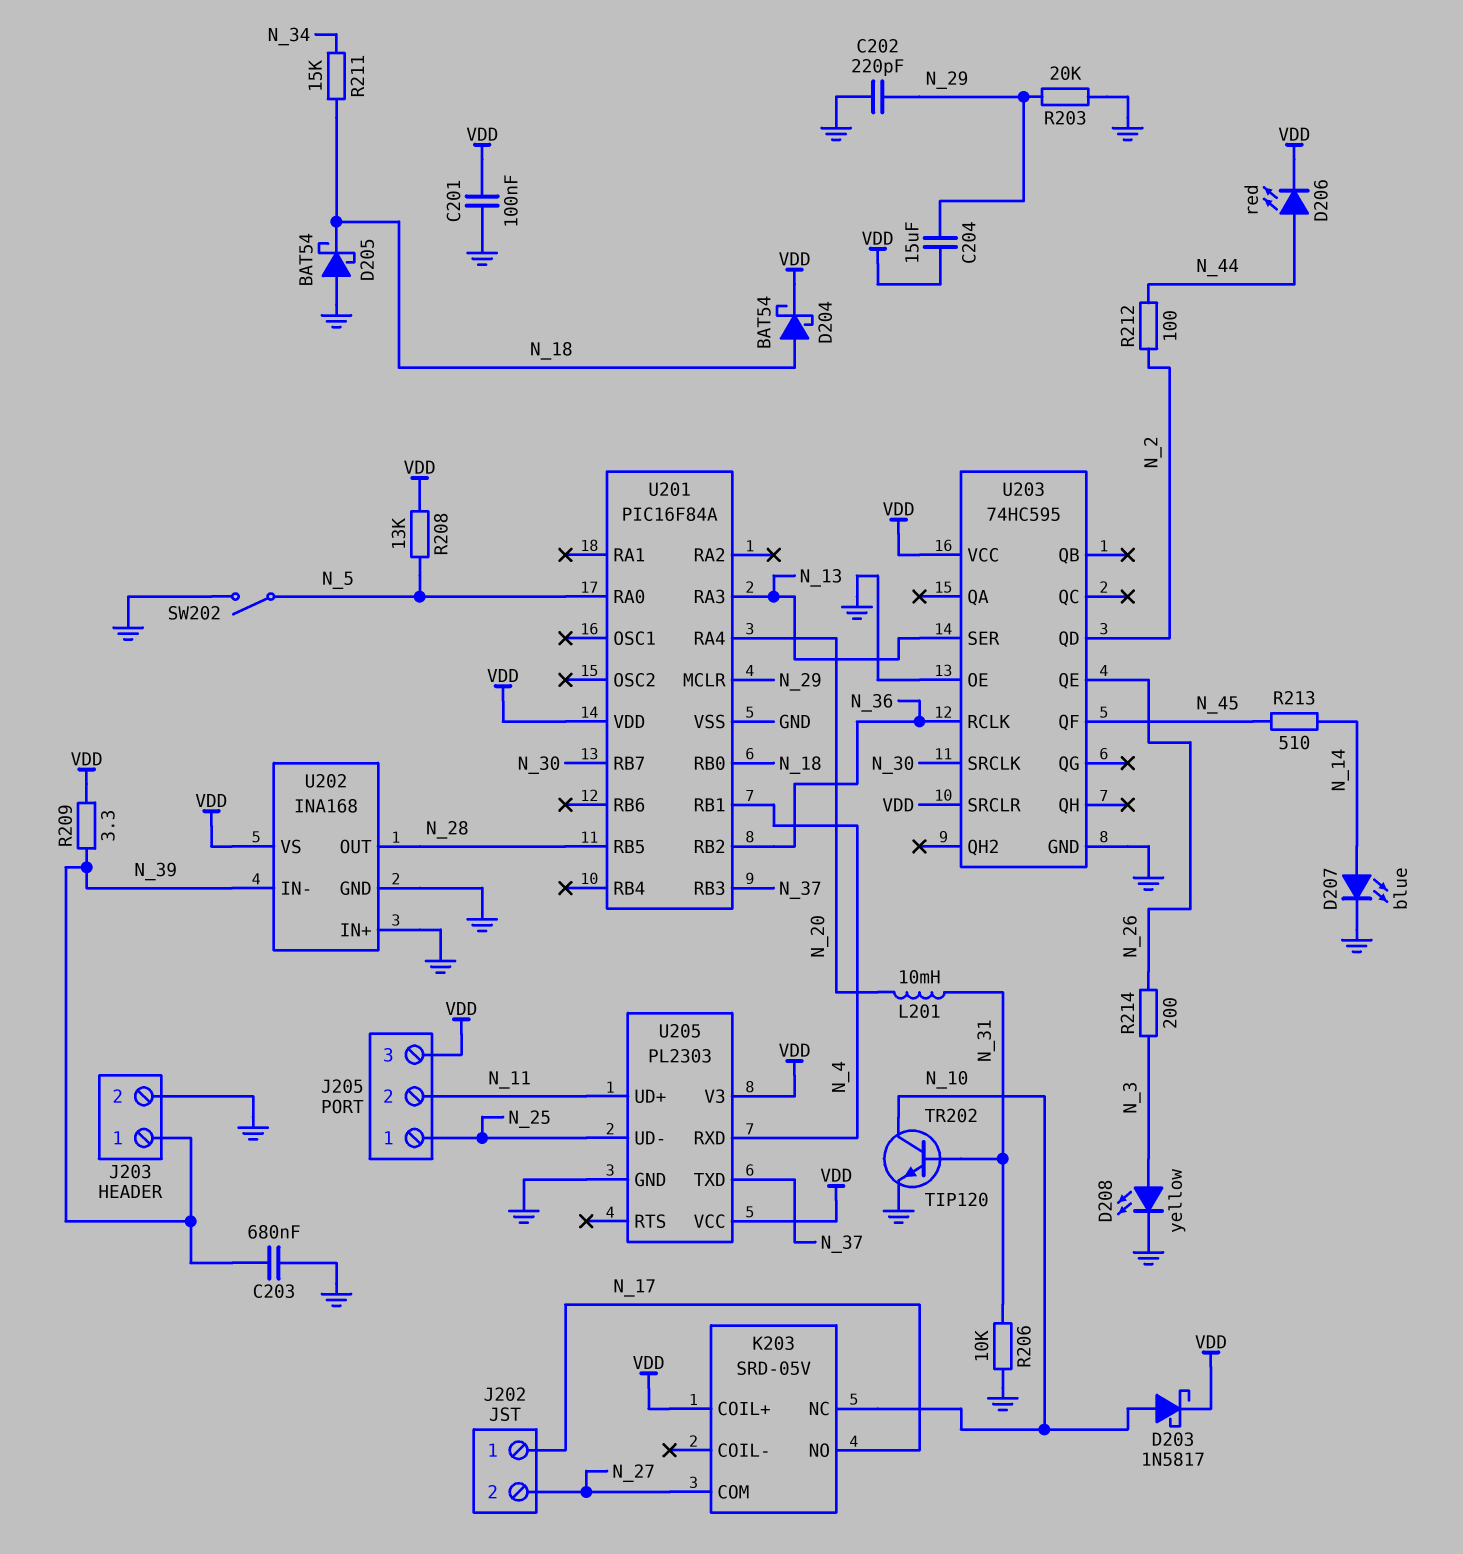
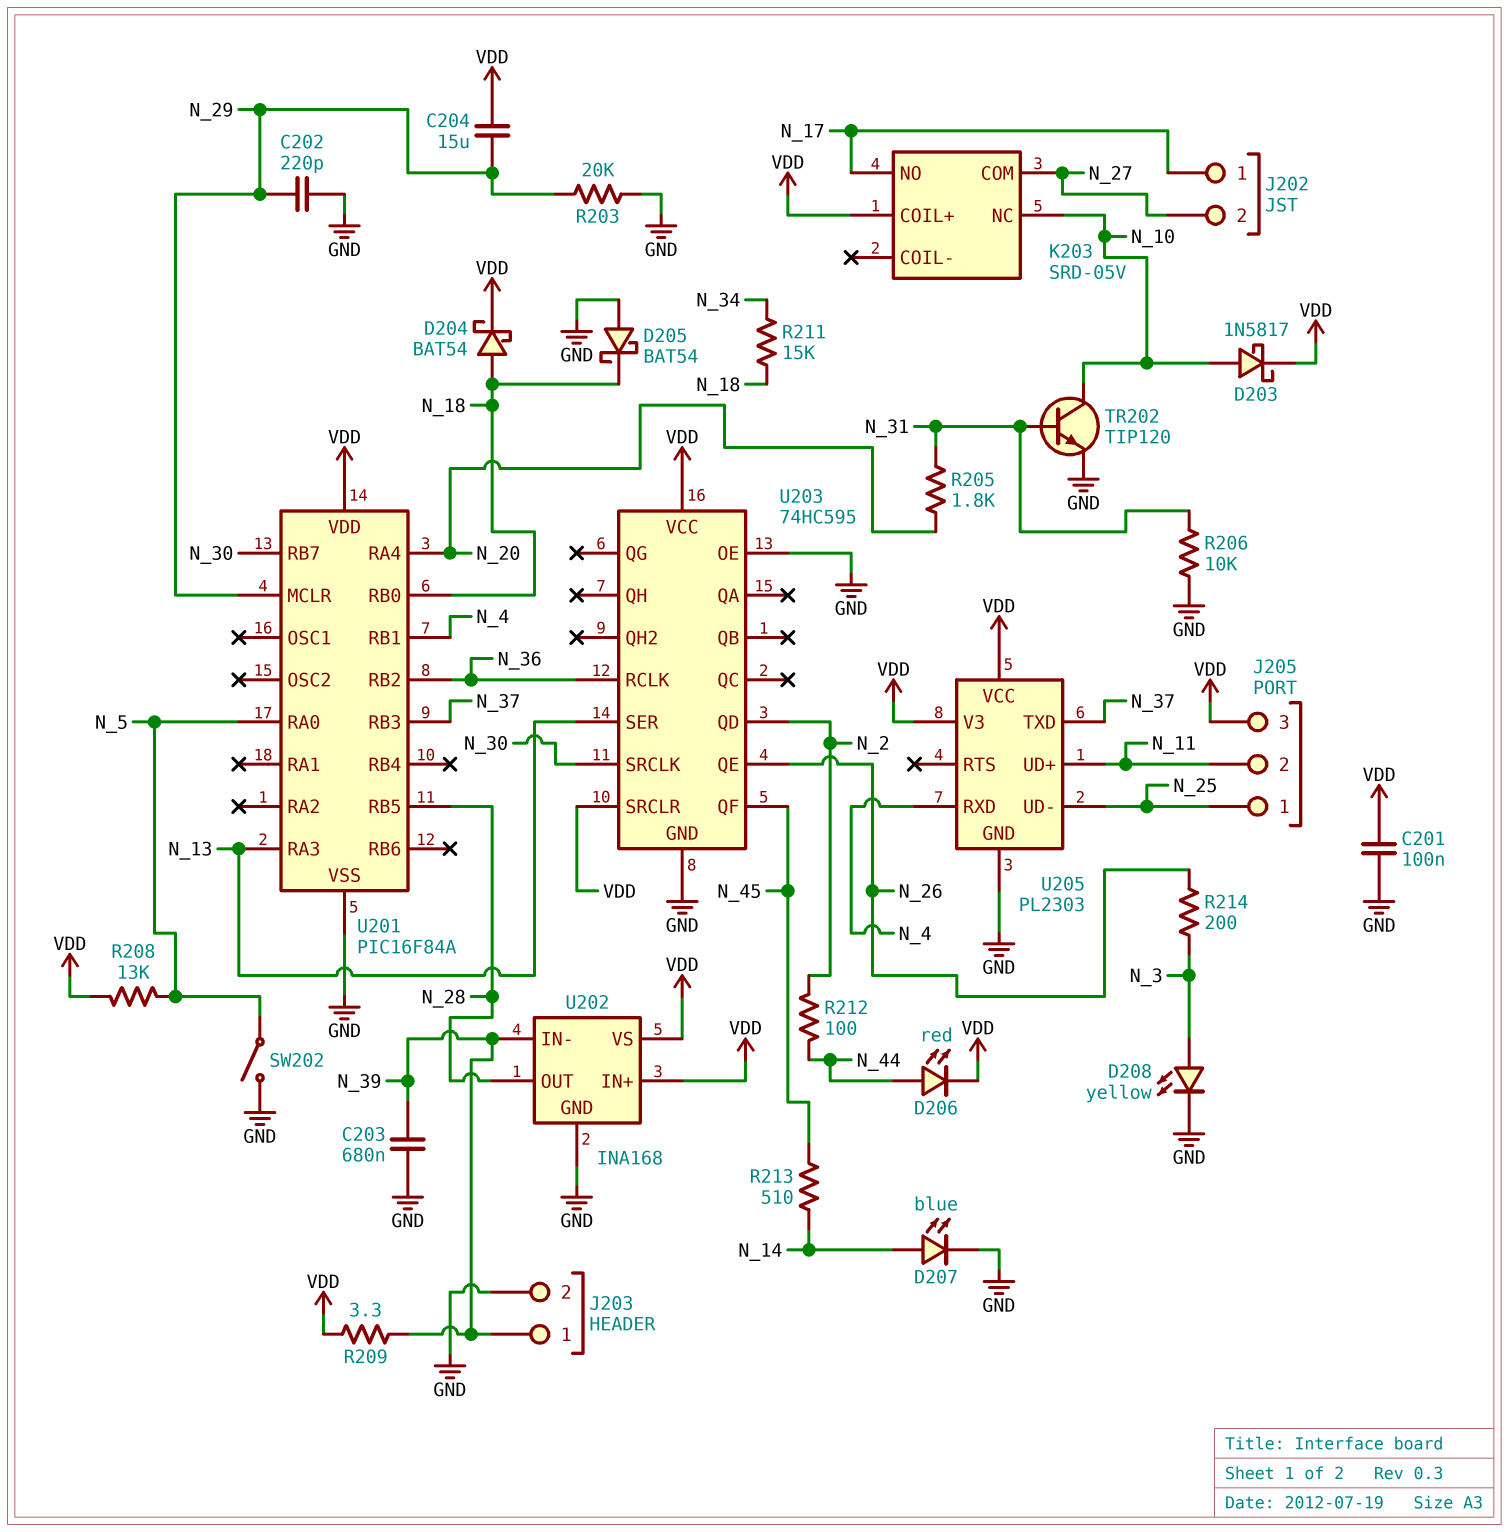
L201: 10mH (N_20, N_31) -> none
R205: none -> 1.8k (N_20, N_31)
U202 pin IN+: GND -> VDD

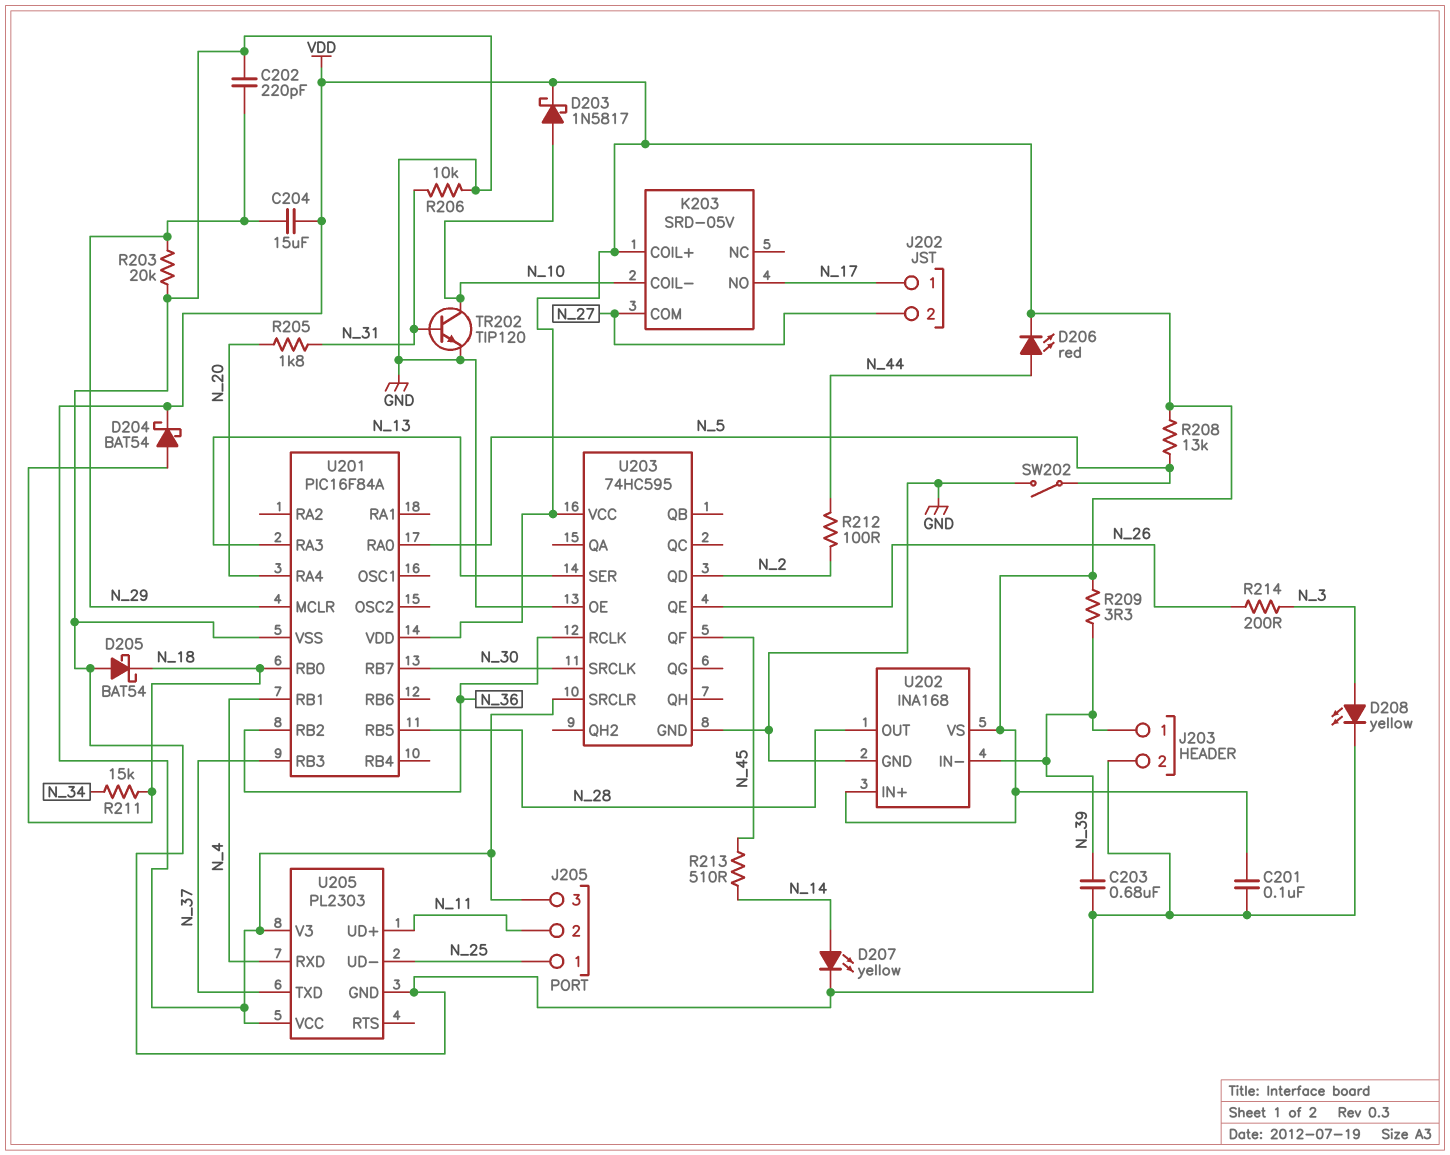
D207: LED blue (A N_14, K GND) -> LED yellow (A N_14, K GND)
K203 pin COIL-: none -> N_10
K203 pin NC: N_10 -> none

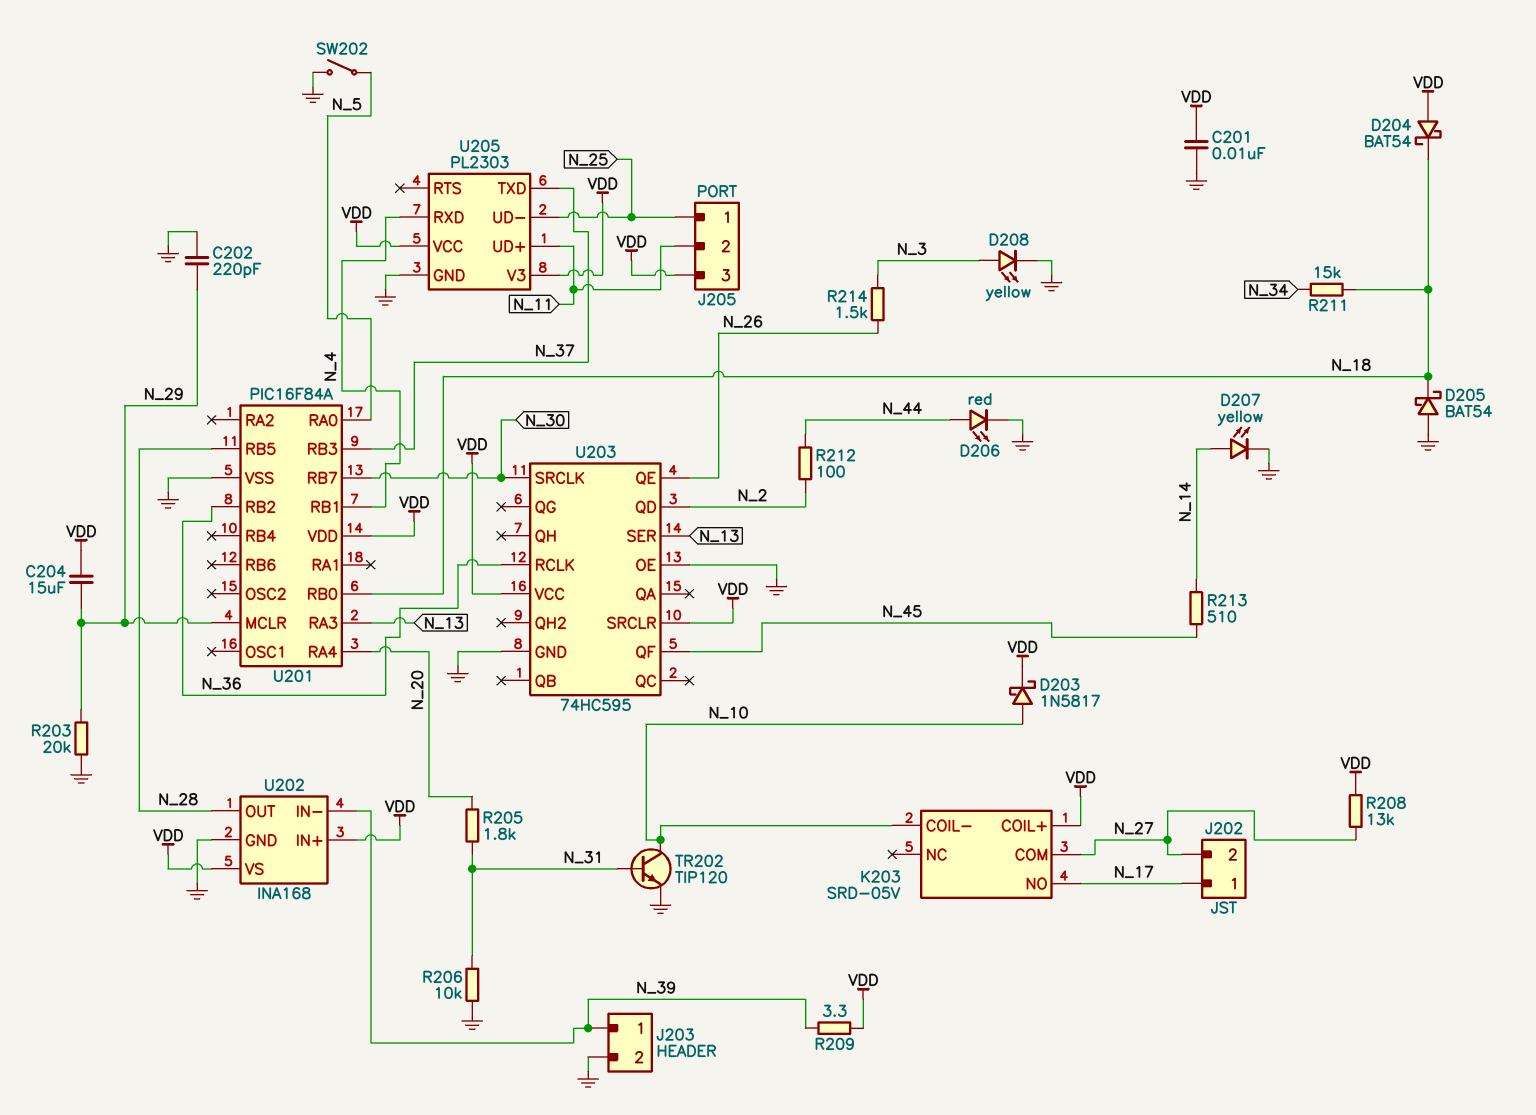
C201: 100nF (GND, VDD) -> 10nF (GND, VDD)
C203: 680nF (GND, N_39) -> none
D204: schottky BAT54 (A N_18, K VDD) -> schottky BAT54 (A VDD, K N_18)
D206: LED red (A N_44, K VDD) -> LED red (A N_44, K GND)
R208: 13k (N_5, VDD) -> 13k (N_27, VDD)
R214: 200 (N_3, N_26) -> 1.5k (N_3, N_26)

